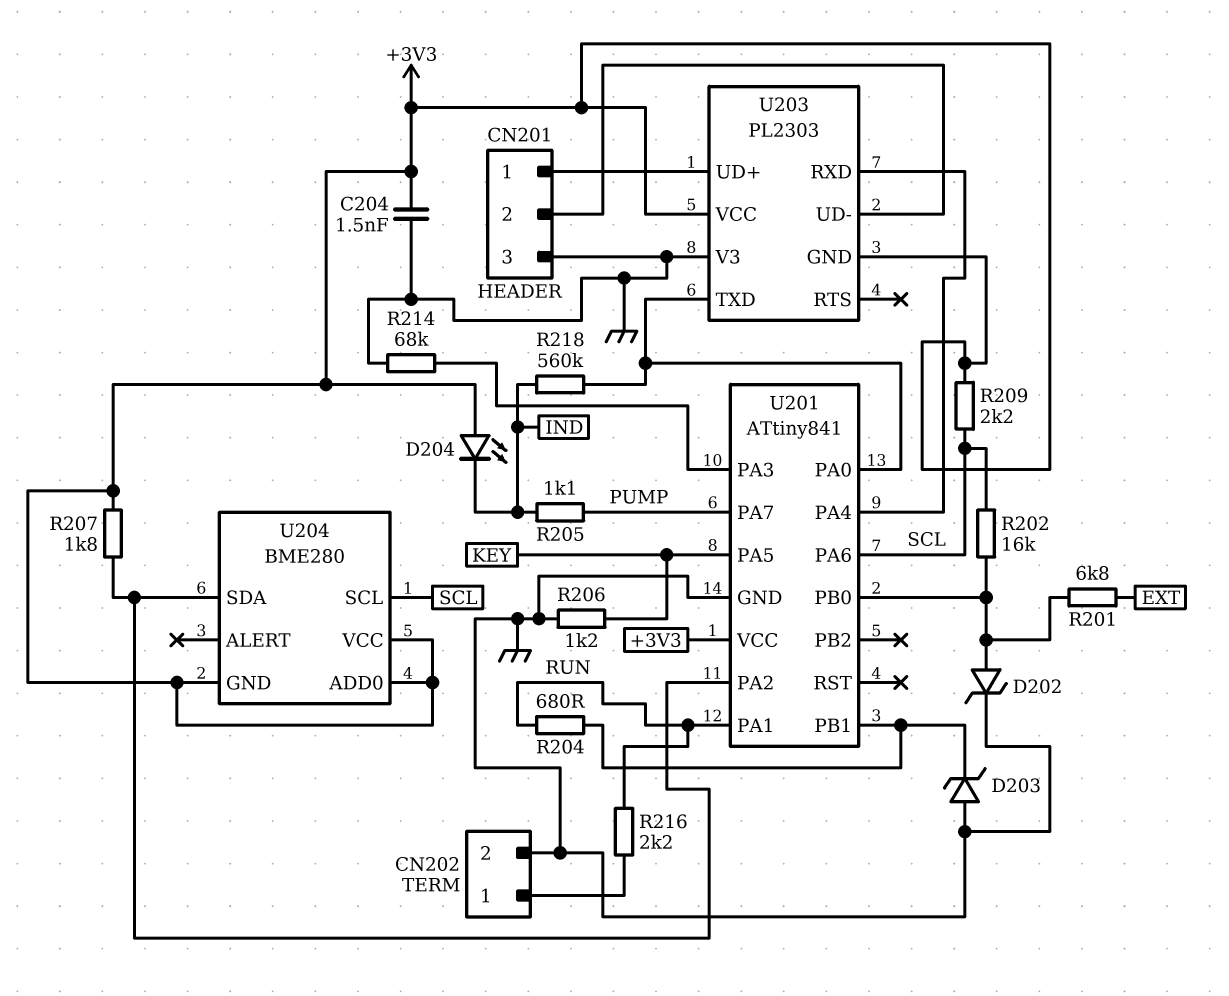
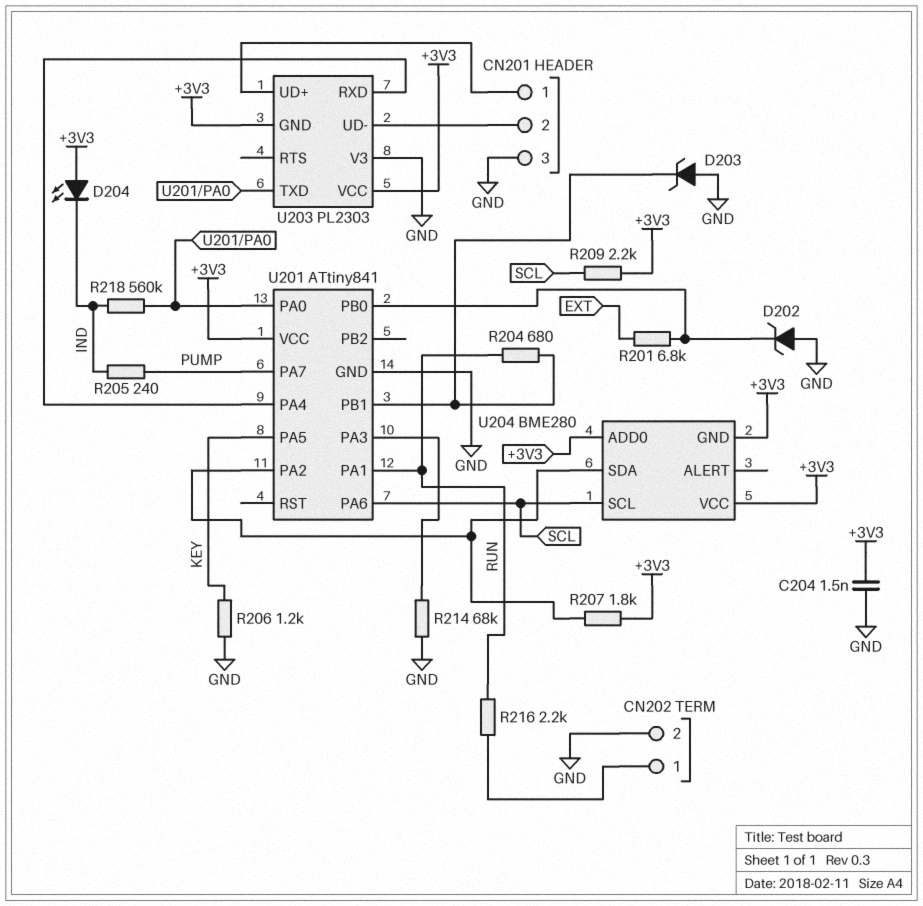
D202: zener (A U201/PB0, K GND) -> zener (A GND, K U201/PB0)
R202: 16k (SCL, U201/PB0) -> none
R205: 1.1k (IND, PUMP) -> 240 (IND, PUMP)

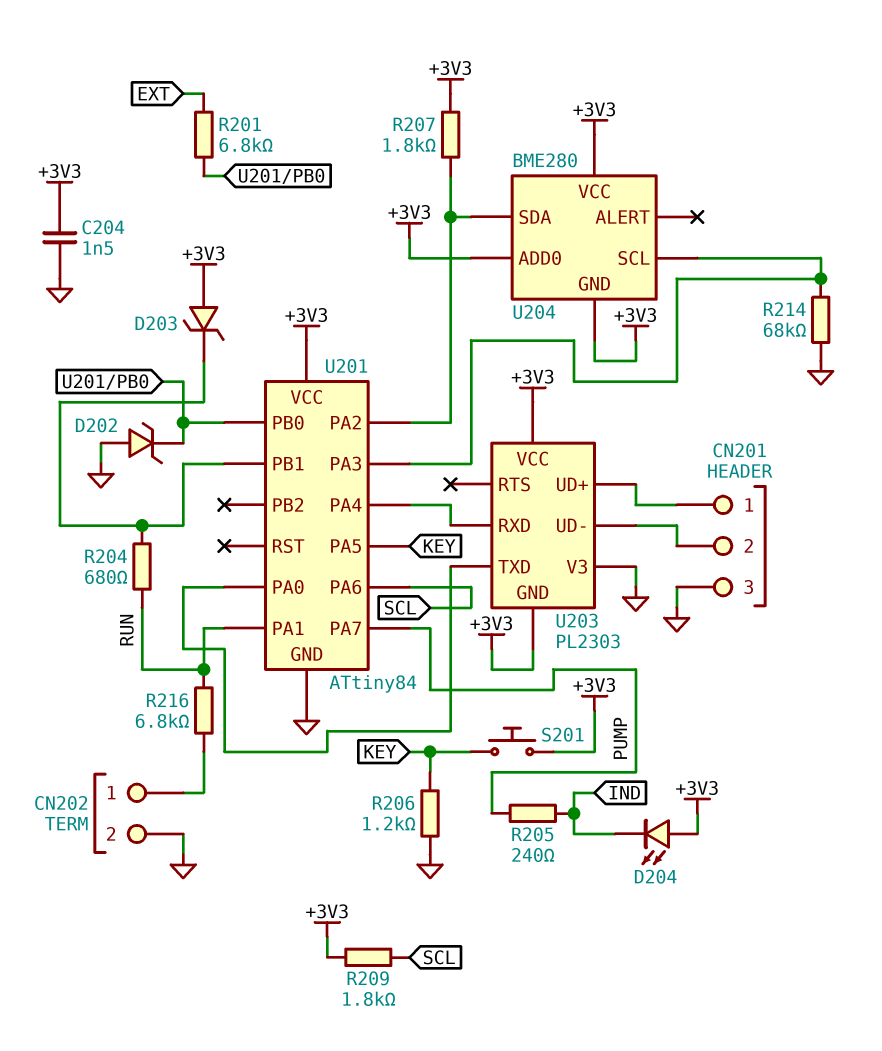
D203: zener (A GND, K U201/PB1) -> zener (A +3V3, K U201/PB1)
R209: 2.2k (+3V3, SCL) -> 1.8k (+3V3, SCL)
R216: 2.2k (CN202/1, RUN) -> 6.8k (CN202/1, RUN)
R218: 560k (IND, U201/PA0) -> none
S201: none -> button (+3V3, KEY)
U201: ATtiny841 -> ATtiny84
U204 pin SCL: SCL -> U201/PA3

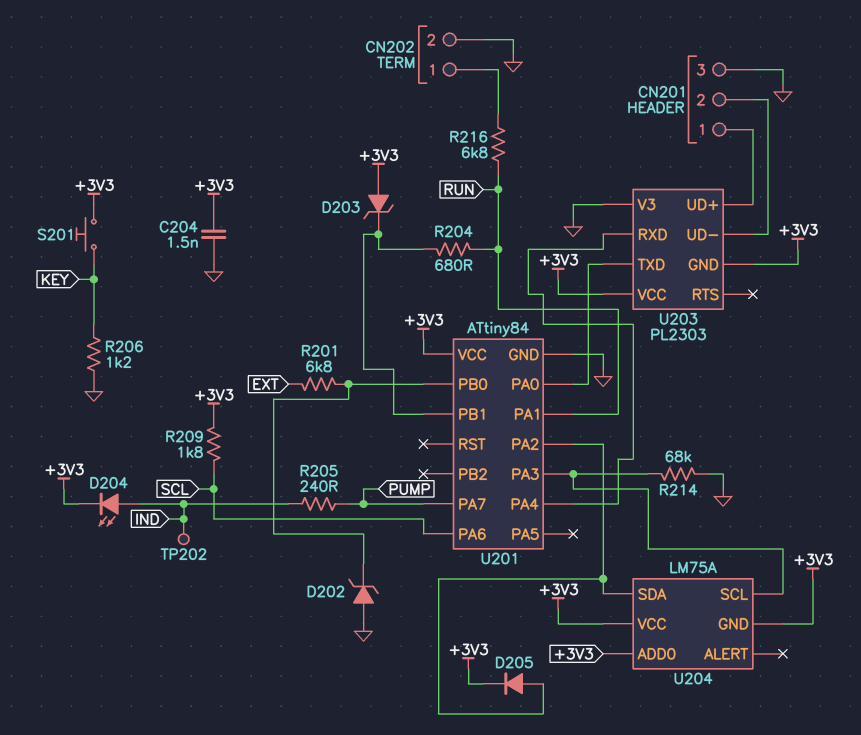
D204: LED (A +3V3, K IND) -> LED (A IND, K +3V3)
D205: none -> diode (A U201/PA2, K +3V3)
R207: 1.8k (+3V3, U201/PA2) -> none
TP202: none -> test point (IND)
U201 pin PA5: KEY -> none
U204: BME280 -> LM75A

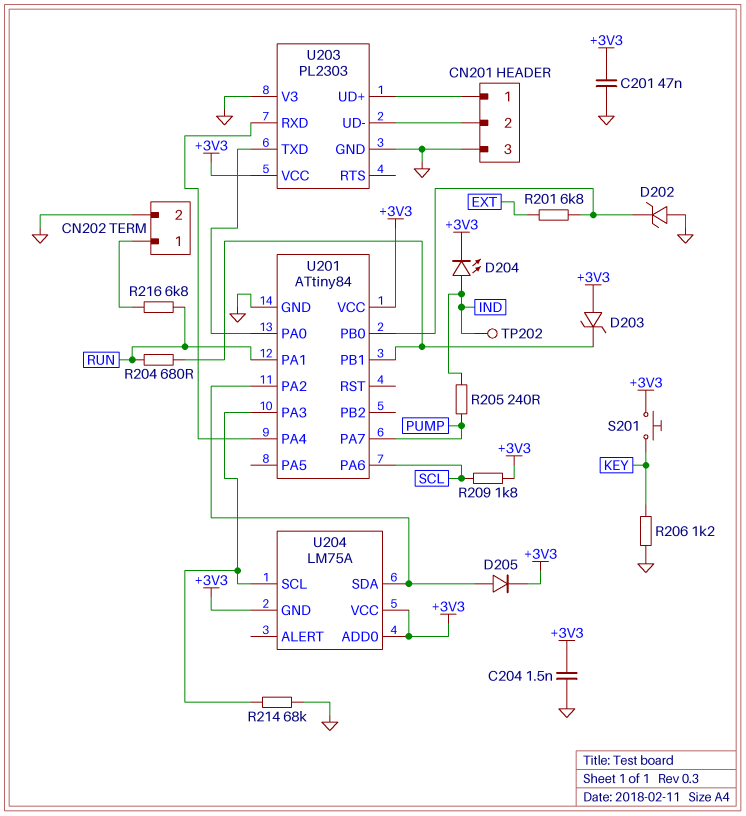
C201: none -> 47nF (+3V3, GND)
U203 pin GND: +3V3 -> GND

